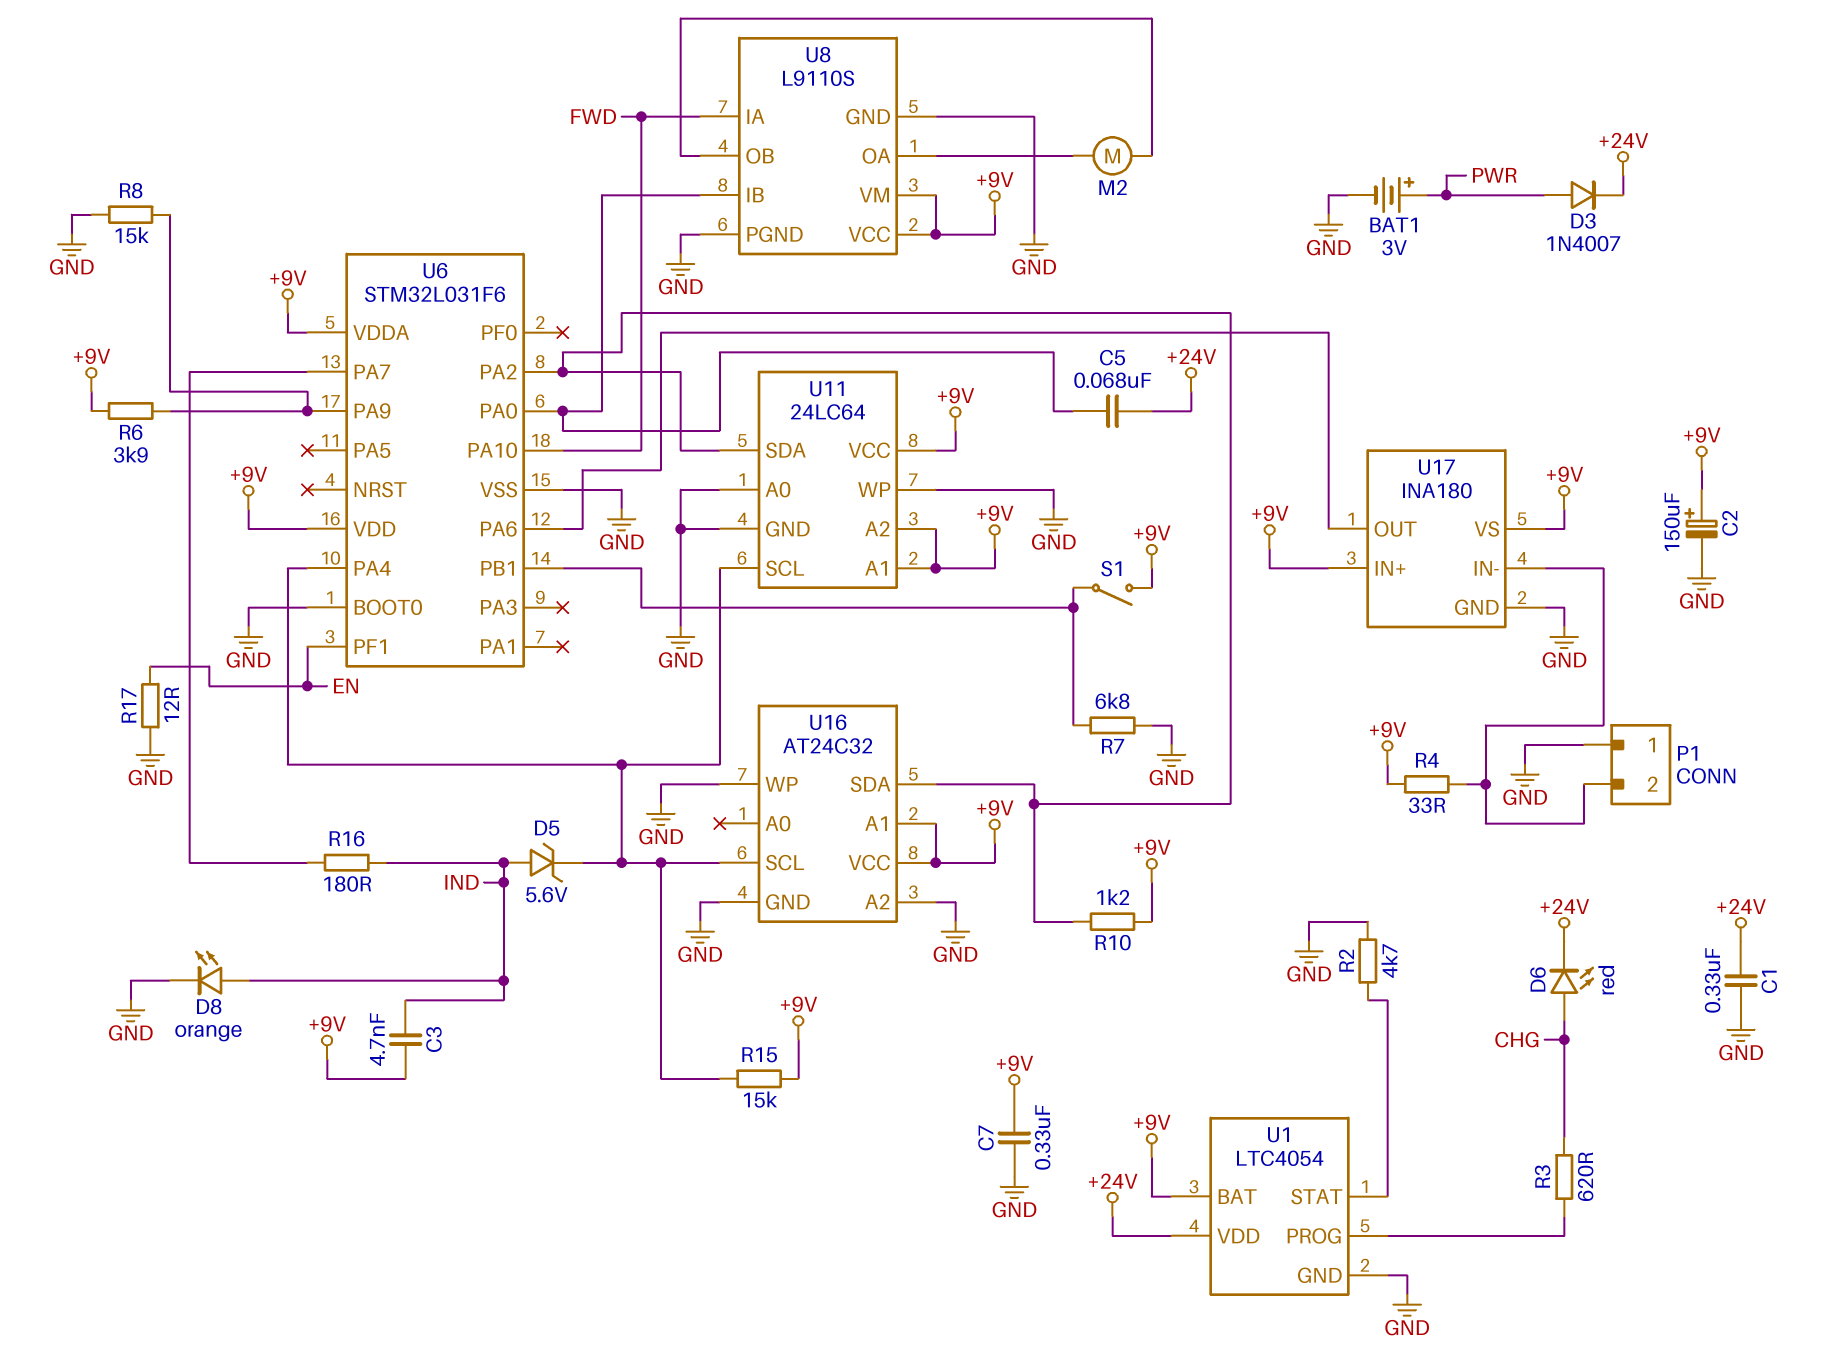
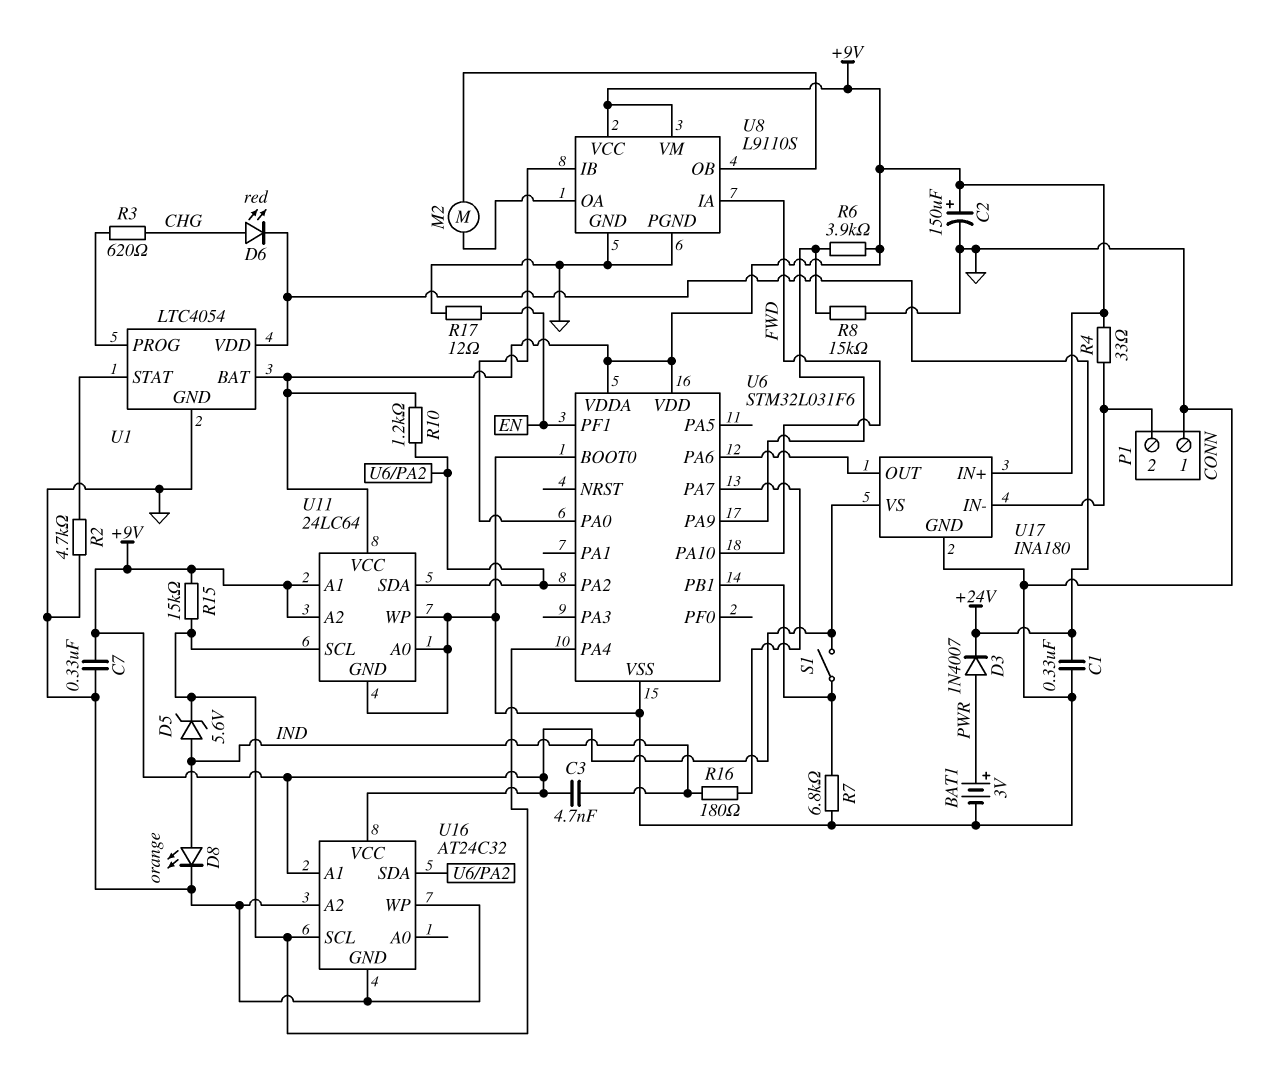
C5: 68nF (+24V, U6/PA0) -> none

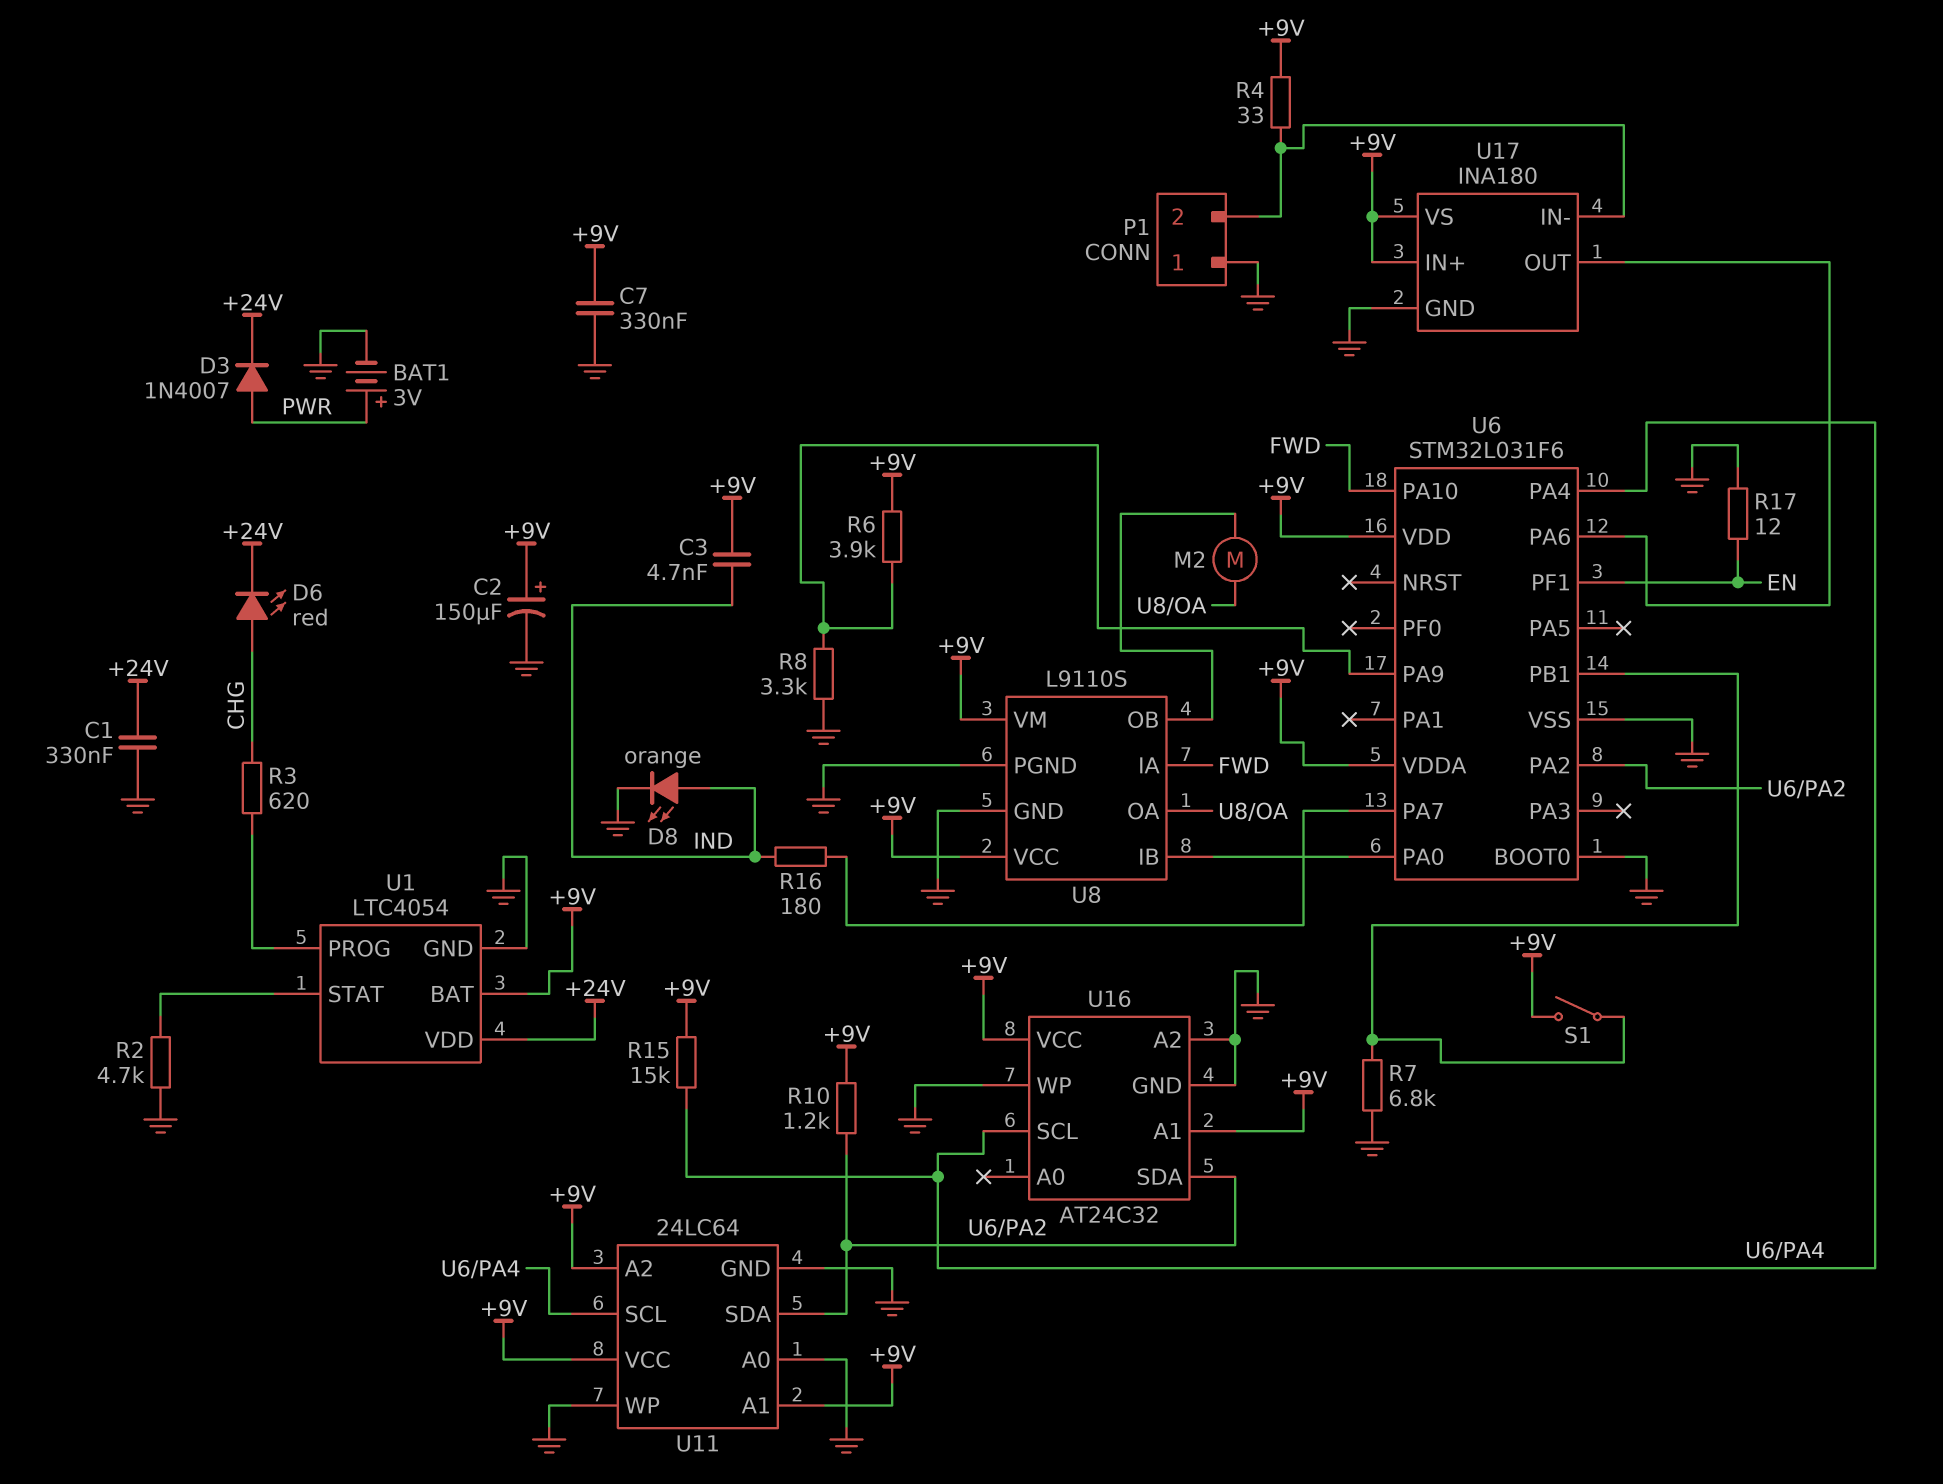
D5: zener 5.6V (A IND, K U6/PA4) -> none
R8: 15k (GND, U6/PA9) -> 3.3k (GND, U6/PA9)

